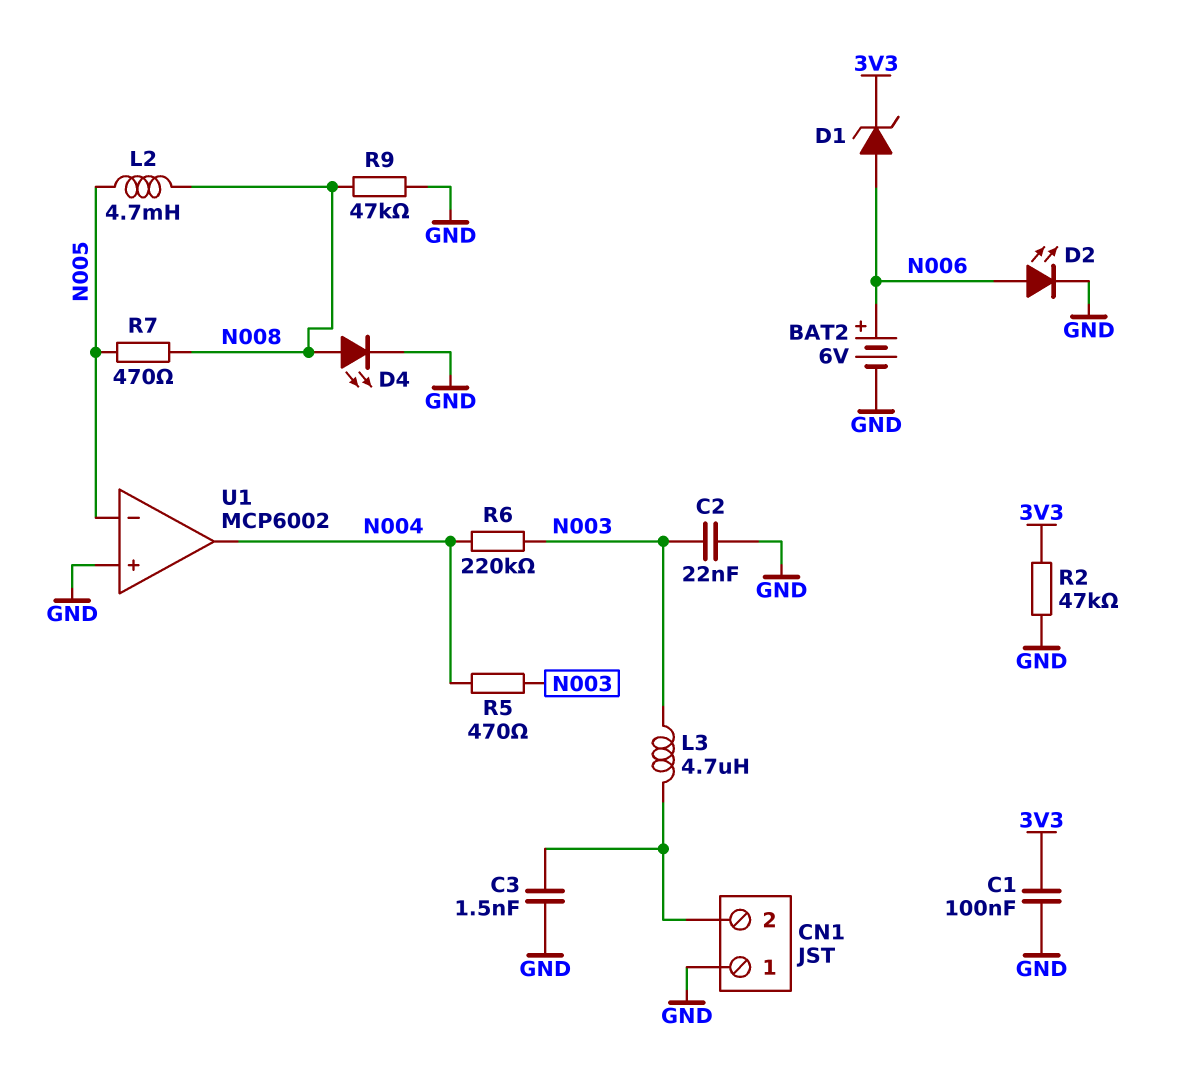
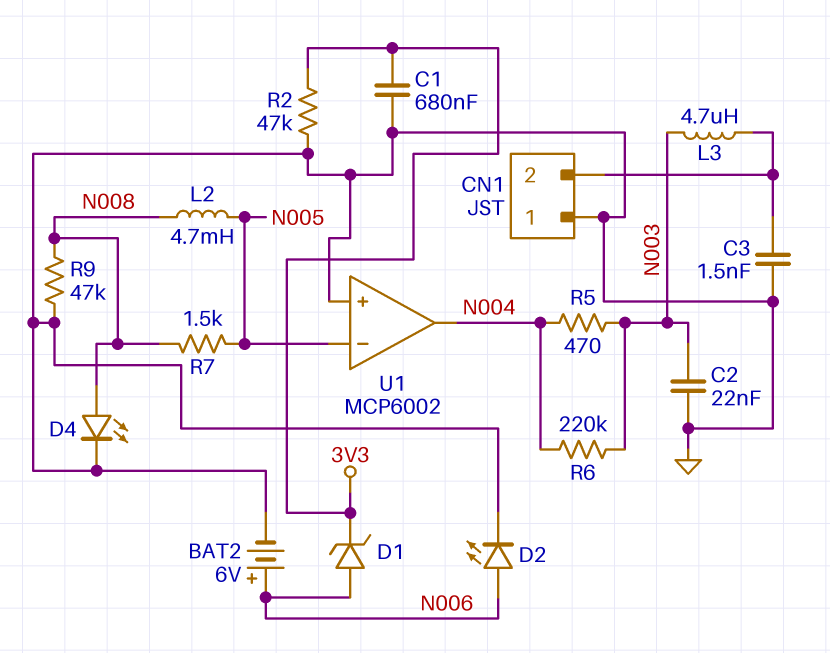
C1: 100nF (3V3, GND) -> 680nF (3V3, GND)
R7: 470 (N005, N008) -> 1.5k (N005, N008)

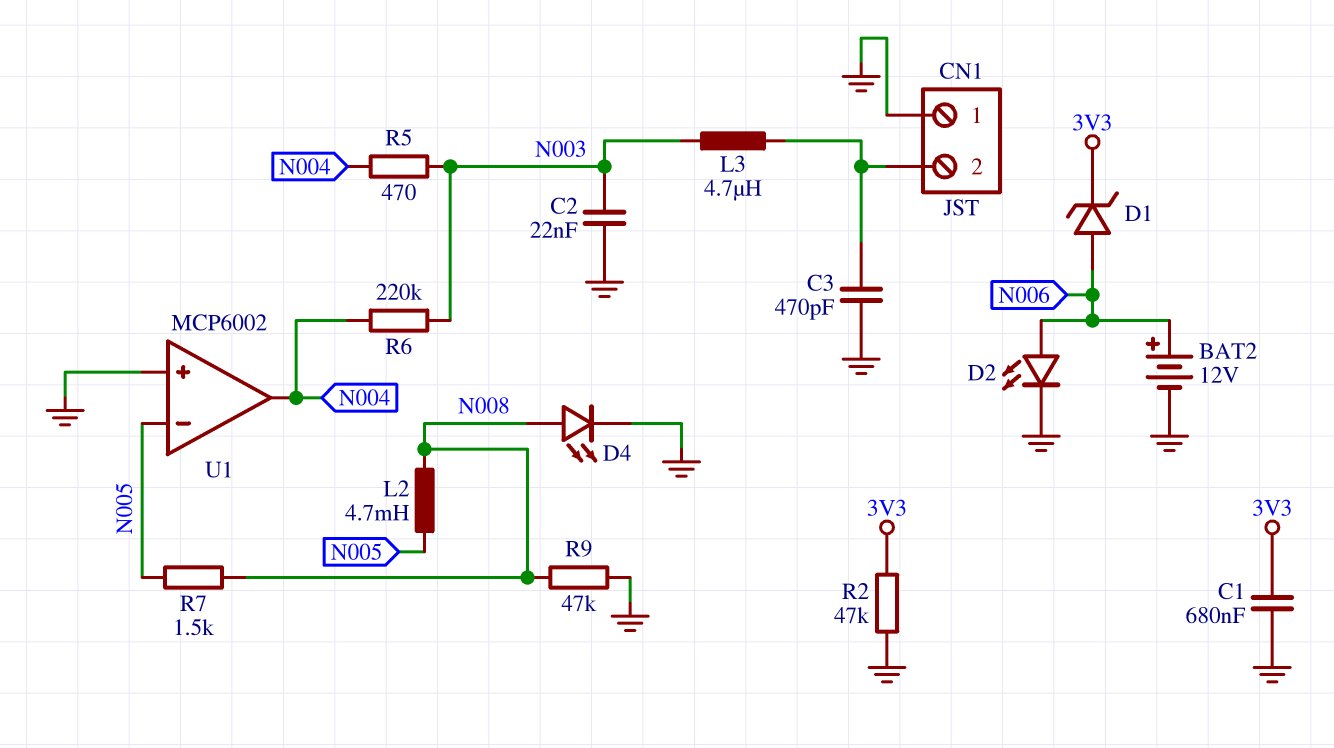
BAT2: 6V (plus N006, minus GND) -> 12V (plus N006, minus GND)
C3: 1.5nF (CN1/2, GND) -> 470pF (CN1/2, GND)

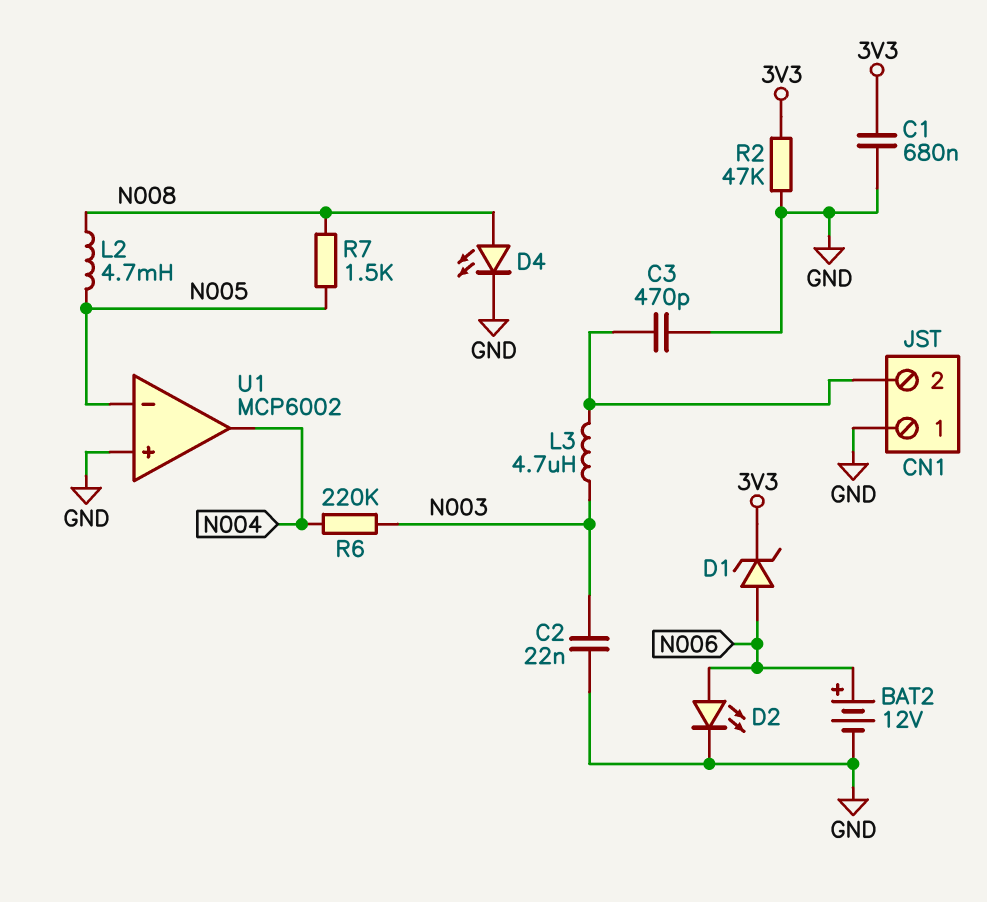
R5: 470 (N003, N004) -> none
R9: 47k (GND, N008) -> none

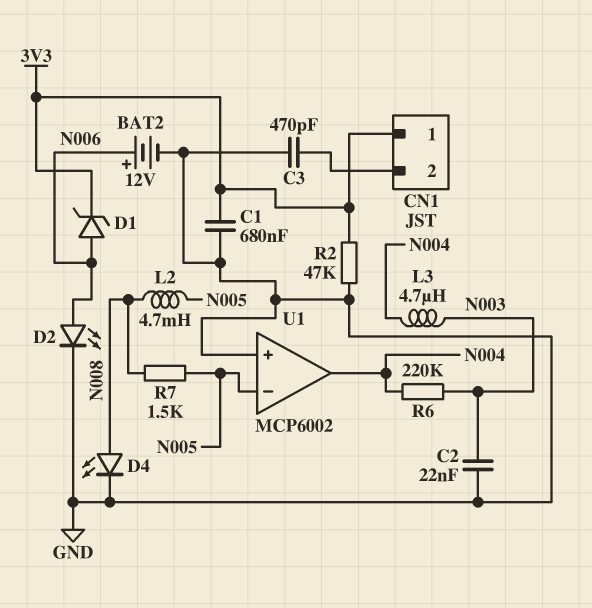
CN1 pin 1: GND -> 3V3
L3: 4.7uH (CN1/2, N003) -> 4.7uH (N003, N004)

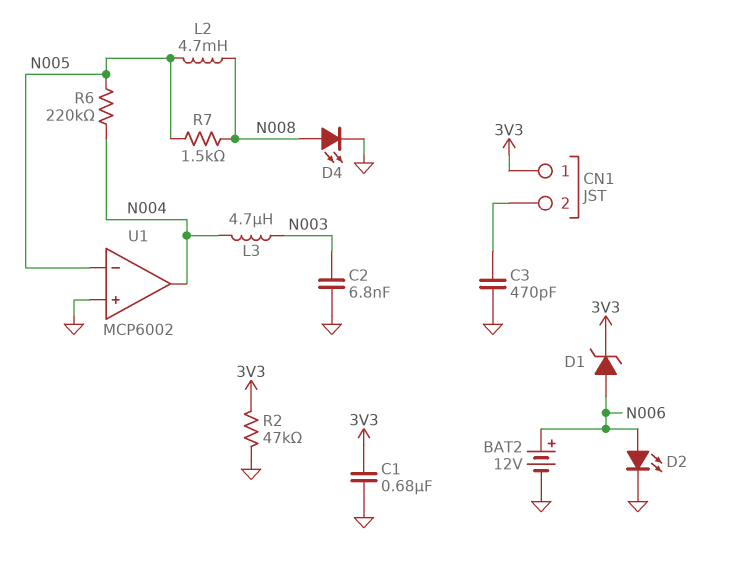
C2: 22nF (GND, N003) -> 6.8nF (GND, N003)
R6: 220k (N003, N004) -> 220k (N004, N005)

